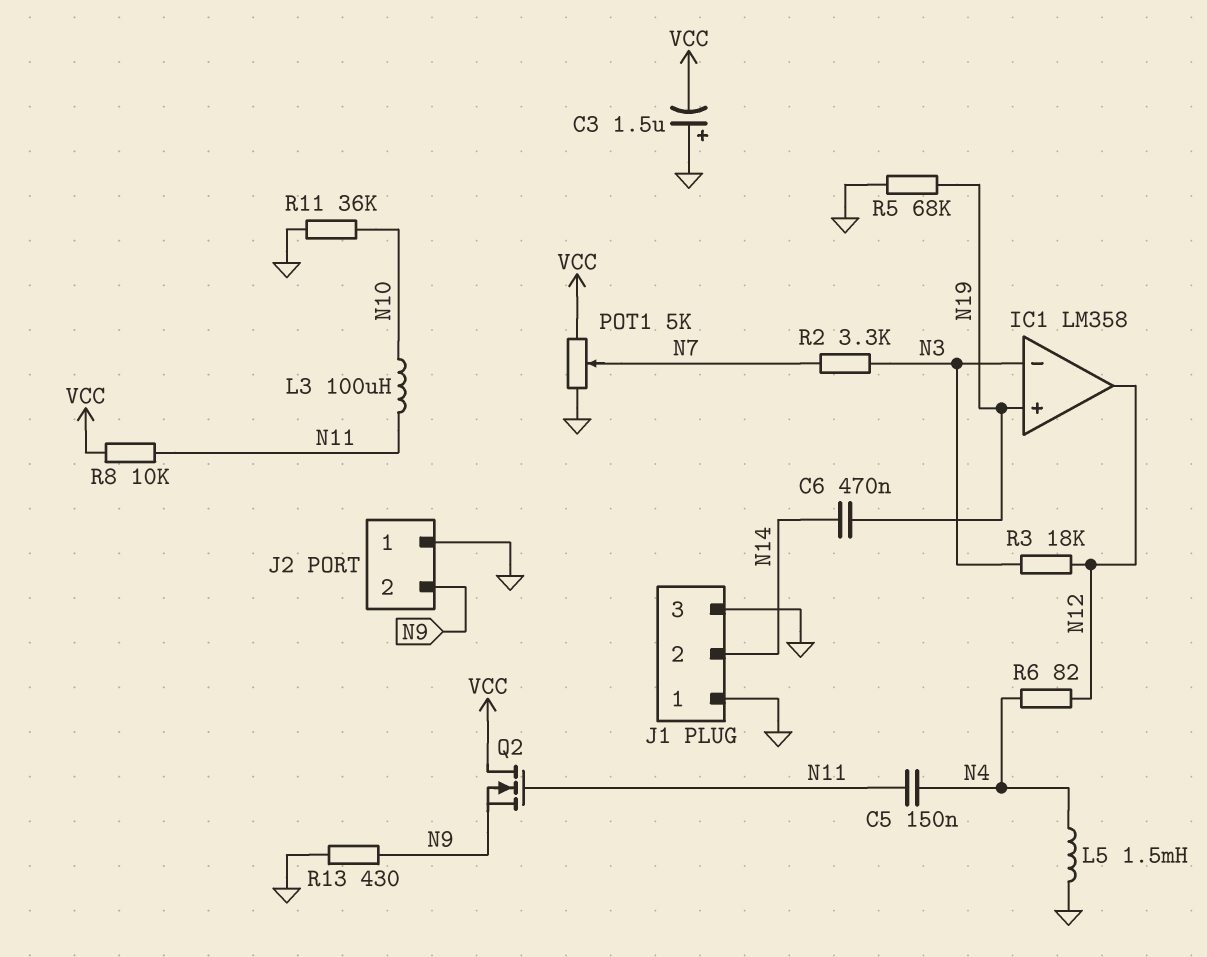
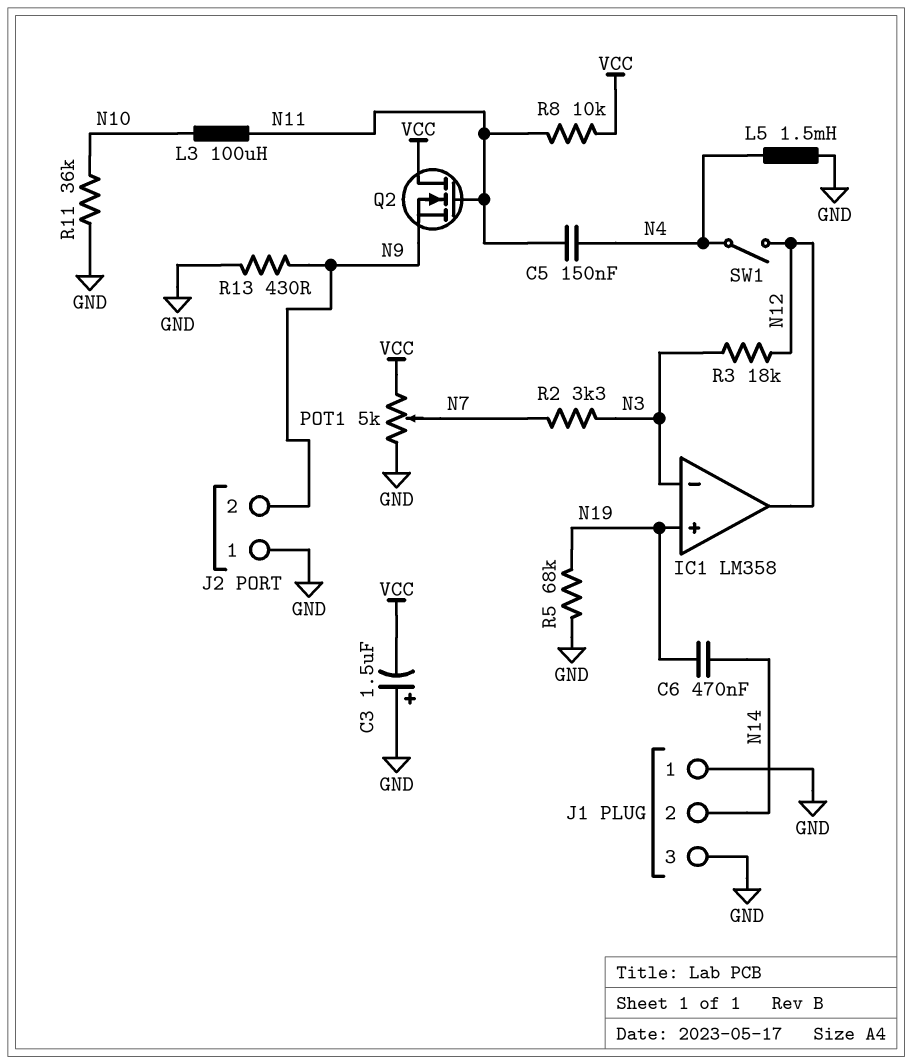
R6: 82 (N4, N12) -> none
SW1: none -> switch (N4, N12)

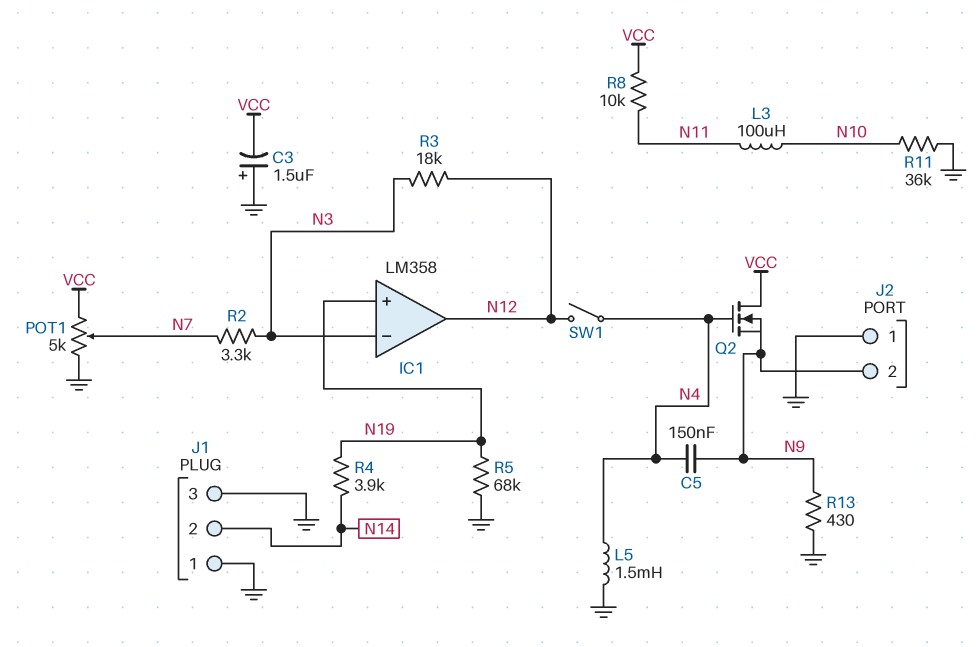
C5: 150nF (N4, N11) -> 150nF (N4, N9)
C6: 470nF (N14, N19) -> none
Q2: NMOS (G N11, D VCC, S N9) -> NMOS (G N4, D VCC, S N9)
R4: none -> 3.9k (N14, N19)

